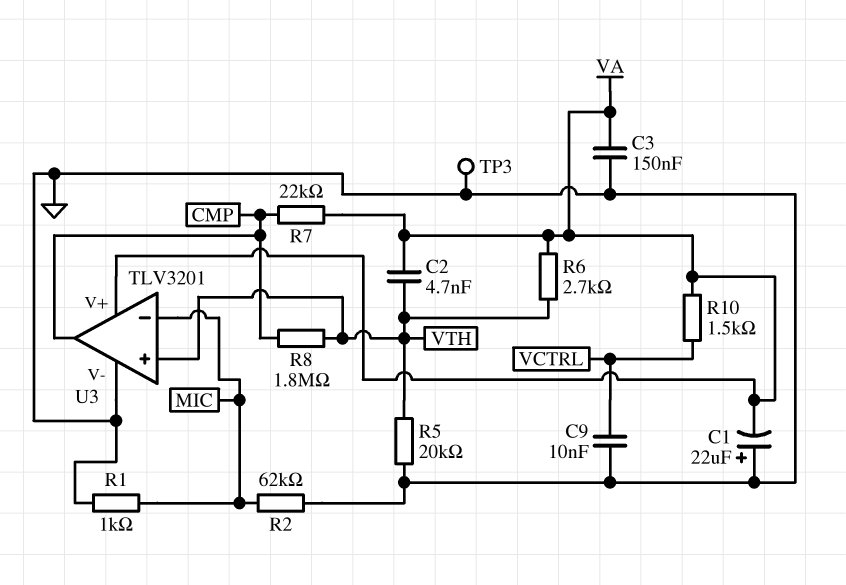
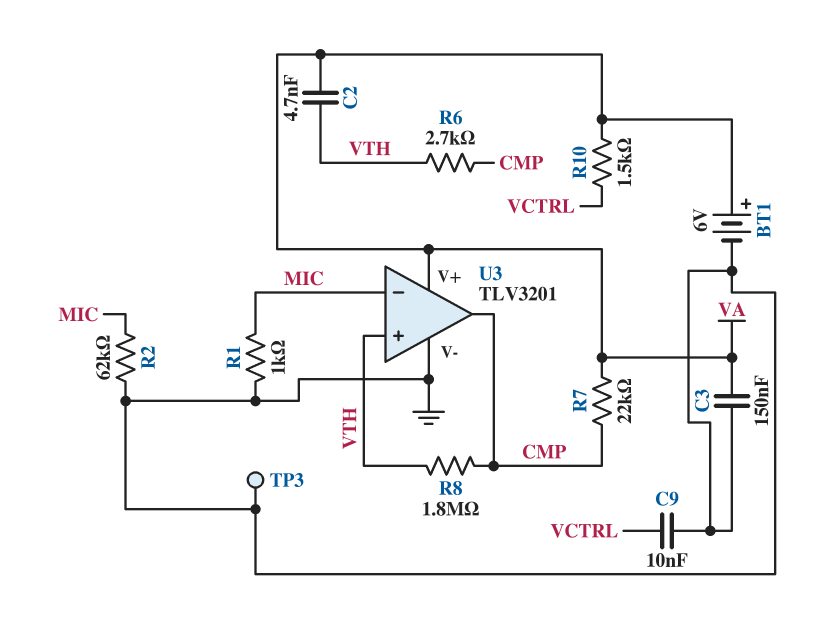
BT1: none -> 6V (plus VA, minus GND)
C1: 22uF (plus GND, minus VA) -> none
R5: 20k (GND, VTH) -> none
R6: 2.7k (VA, VTH) -> 2.7k (CMP, VTH)

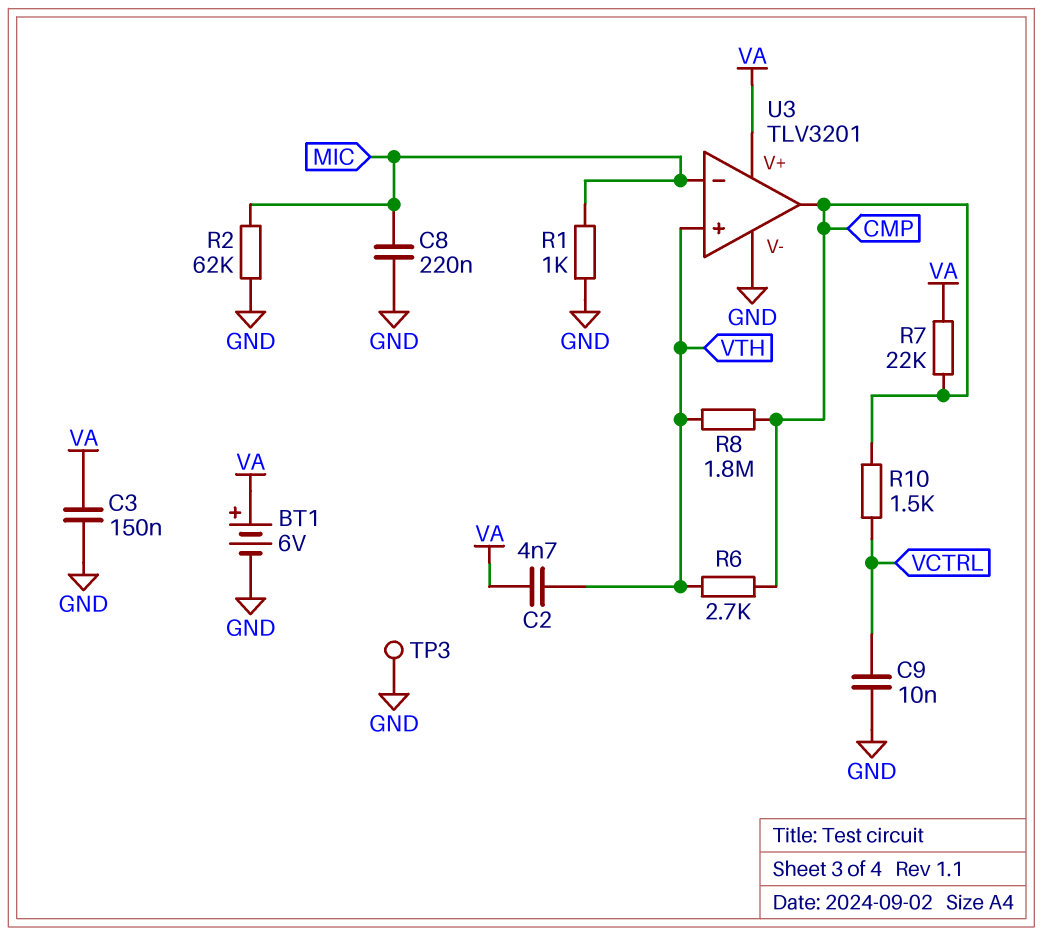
C8: none -> 220nF (GND, MIC)
R10: 1.5k (VA, VCTRL) -> 1.5k (CMP, VCTRL)

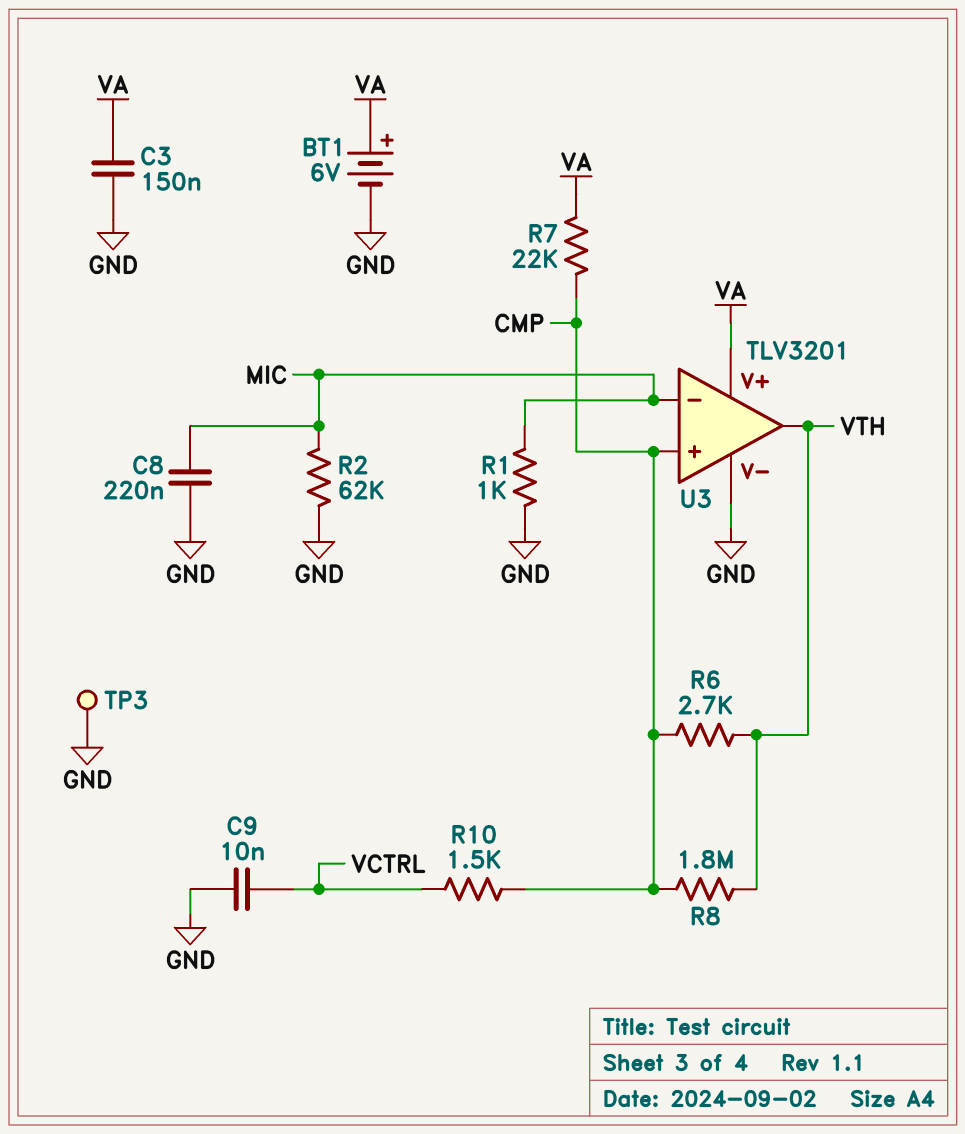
C2: 4.7nF (VA, VTH) -> none
U3 pin in+: VTH -> CMP
U3 pin out: CMP -> VTH

